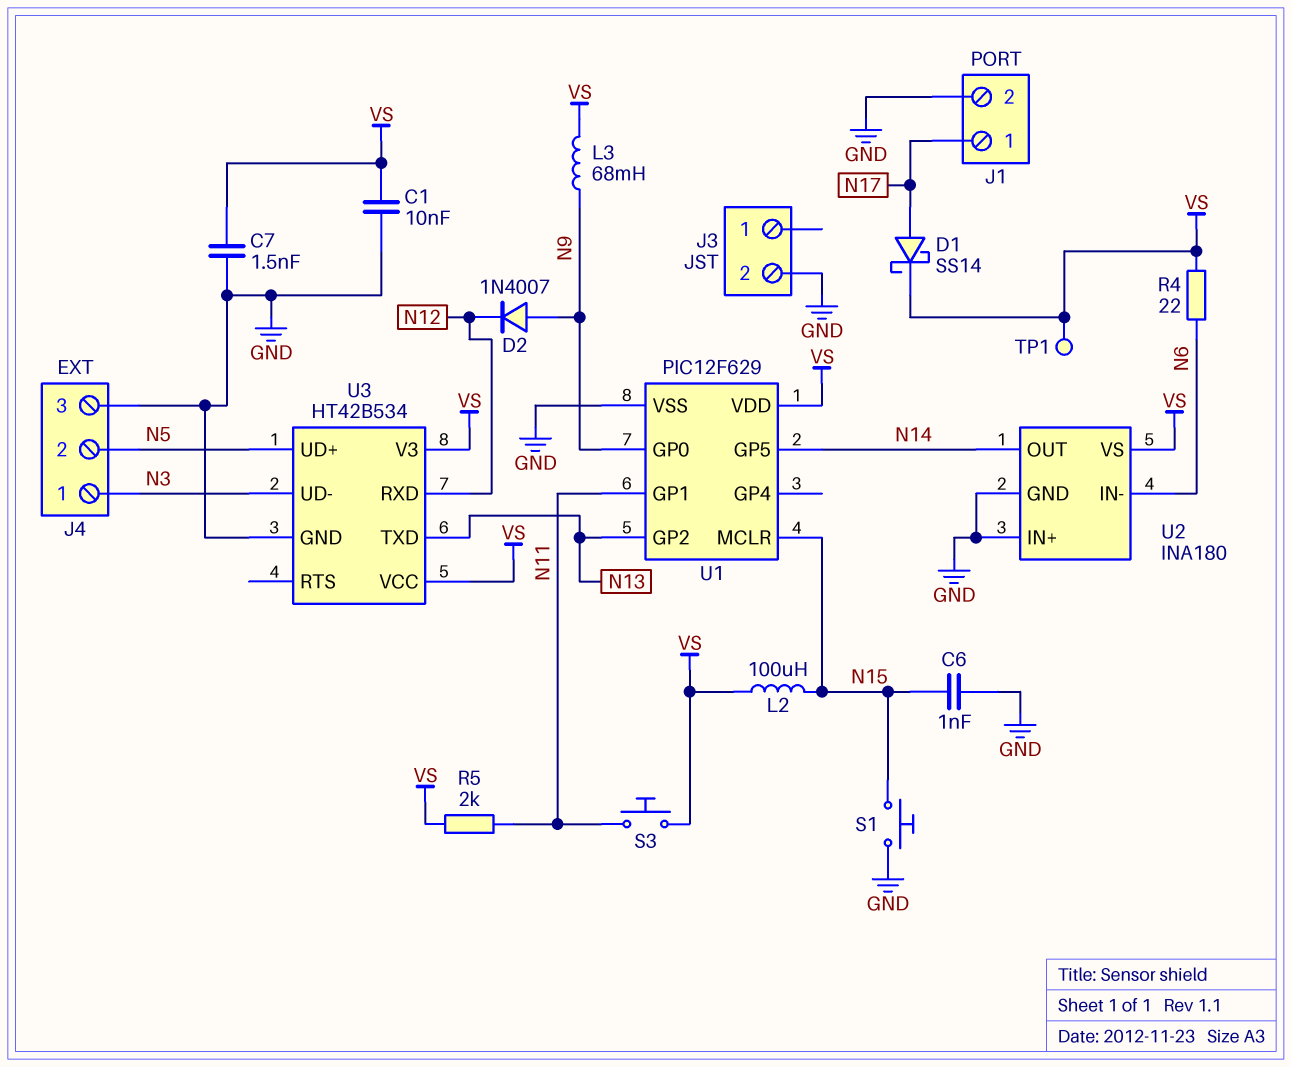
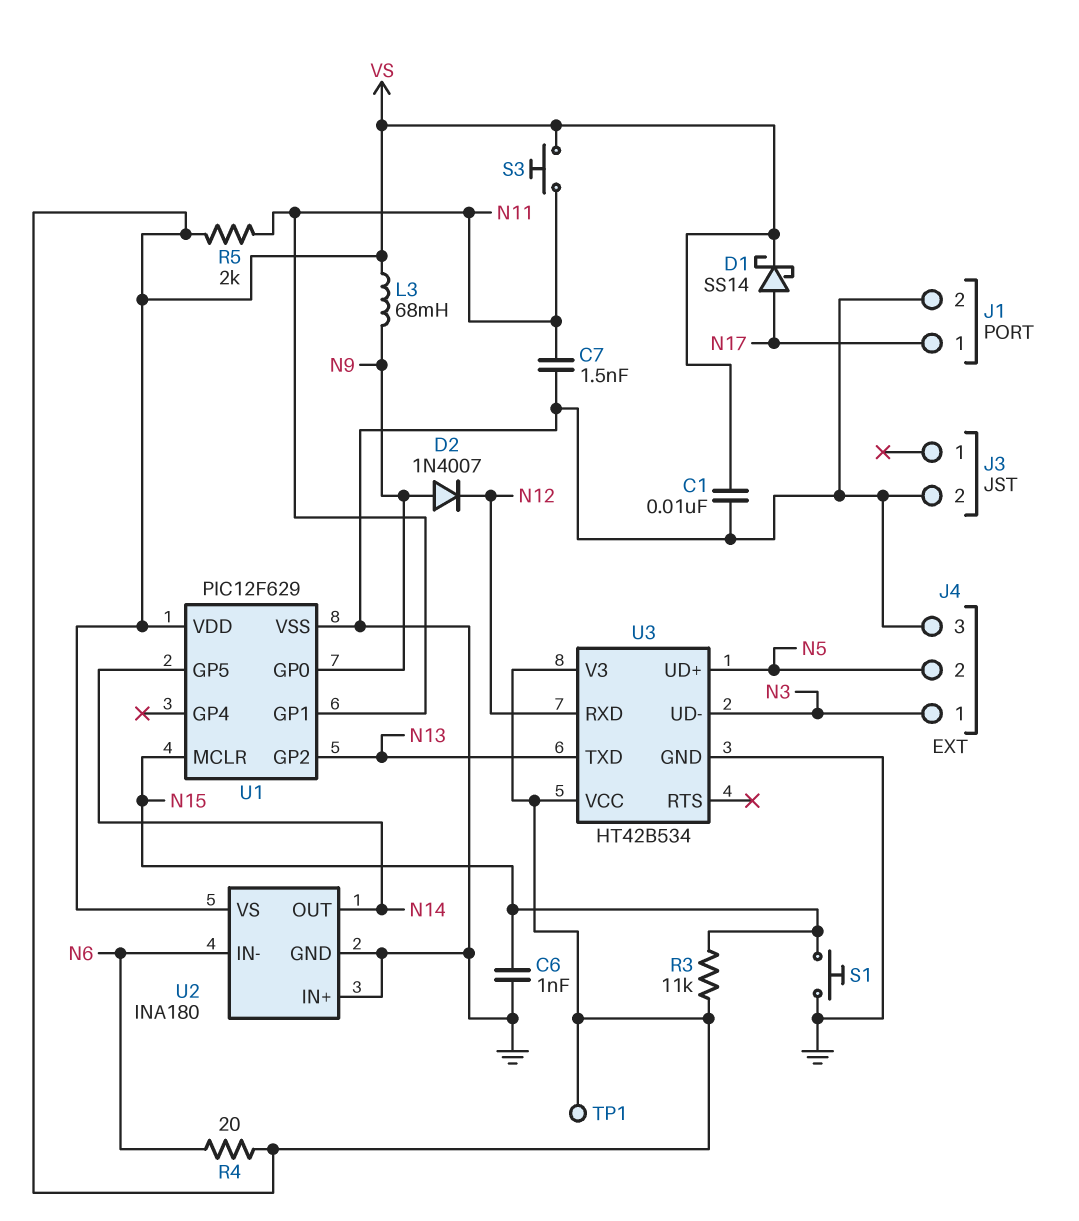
C7: 1.5nF (GND, VS) -> 1.5nF (GND, N11)
L2: 100uH (N15, VS) -> none
R3: none -> 11k (N15, VS)
R4: 22 (N6, VS) -> 20 (N6, VS)

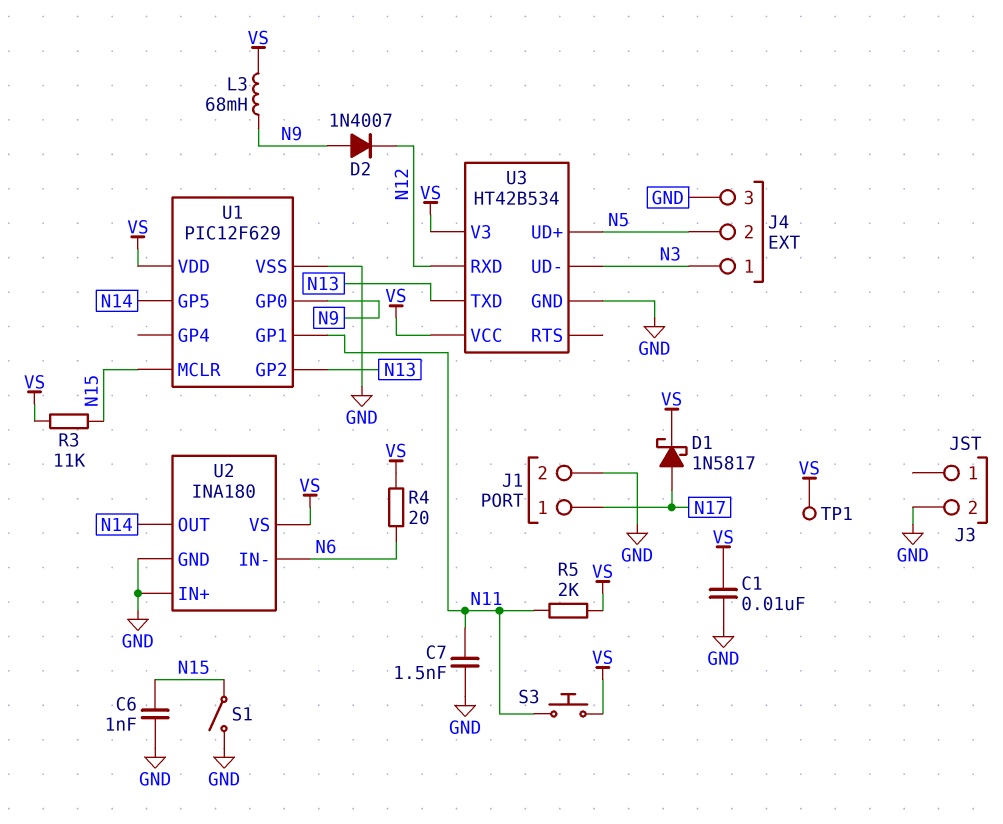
D1: schottky SS14 (A N17, K VS) -> schottky 1N5817 (A N17, K VS)
S1: button (GND, N15) -> switch (GND, N15)

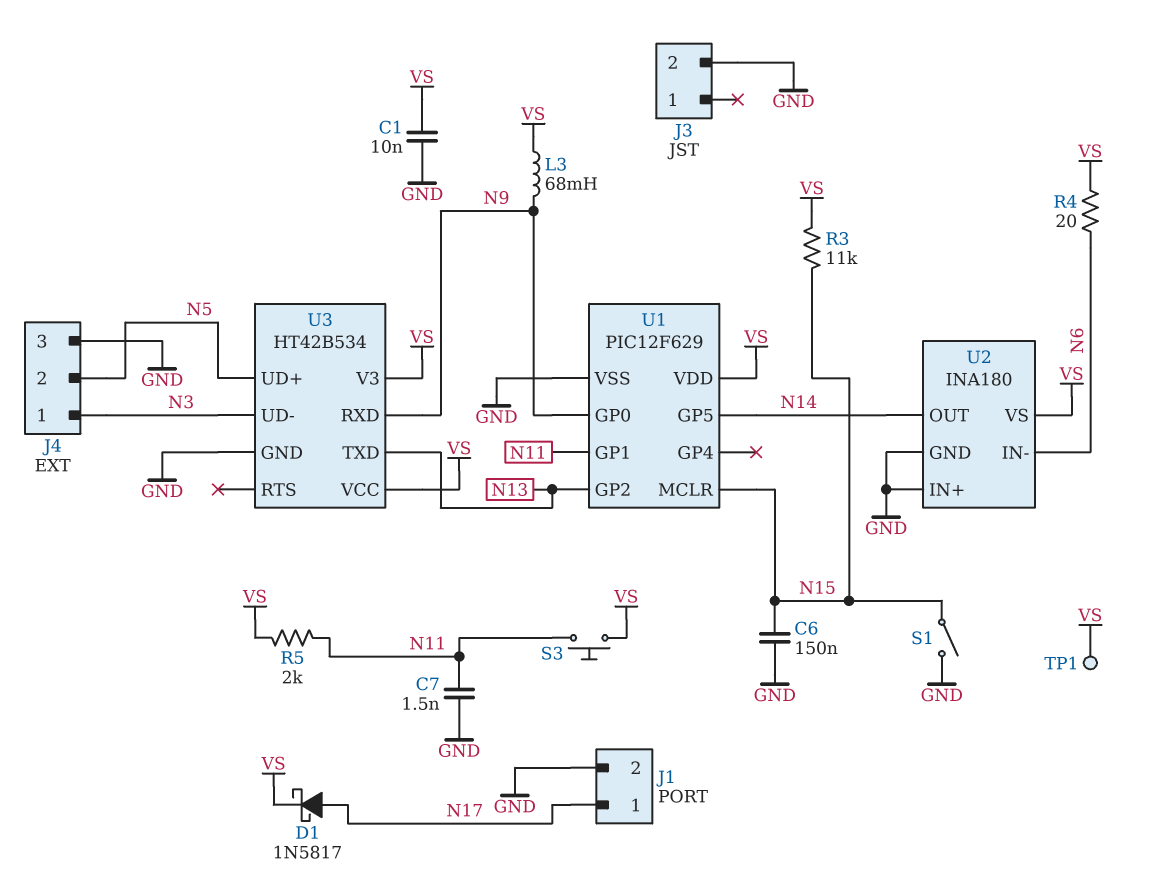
C6: 1nF (GND, N15) -> 150nF (GND, N15)
D2: diode 1N4007 (A N9, K N12) -> none
U3 pin RXD: N12 -> N9

